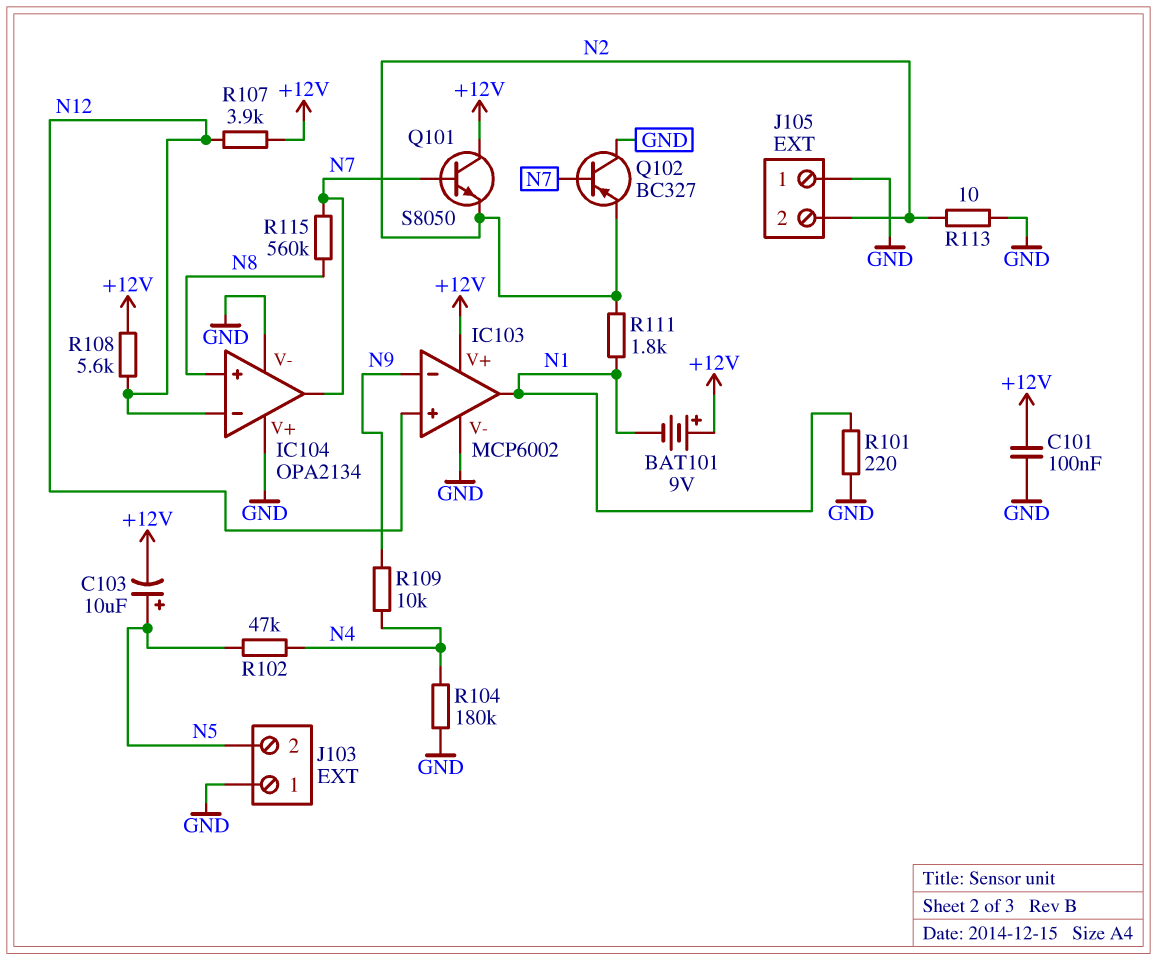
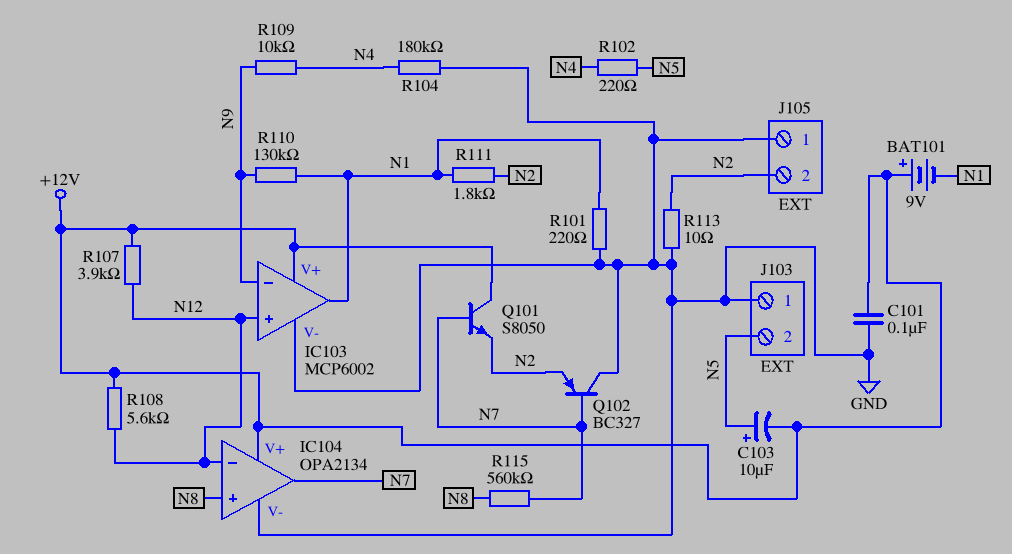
IC104 pin V+: GND -> +12V
R102: 47k (N4, N5) -> 220 (N4, N5)
R110: none -> 130k (N1, N9)

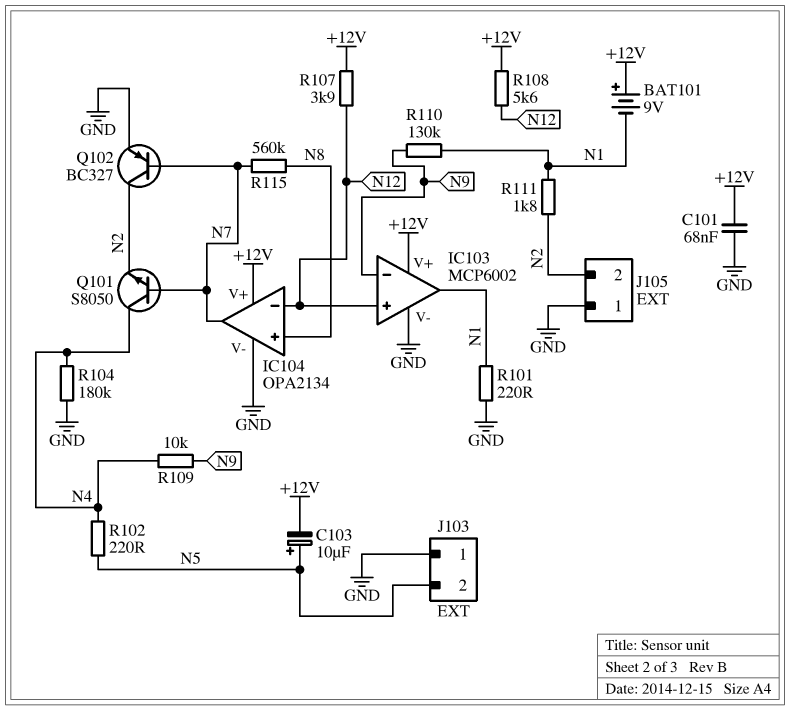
C101: 100nF (+12V, GND) -> 68nF (+12V, GND)
Q101: NPN S8050 (B N7, C +12V, E N2) -> NPN S8050 (B N7, C N4, E N2)
Q102: PNP BC327 (B N7, C GND, E N2) -> PNP BC327 (B N7, C N2, E GND)
R113: 10 (GND, N2) -> none

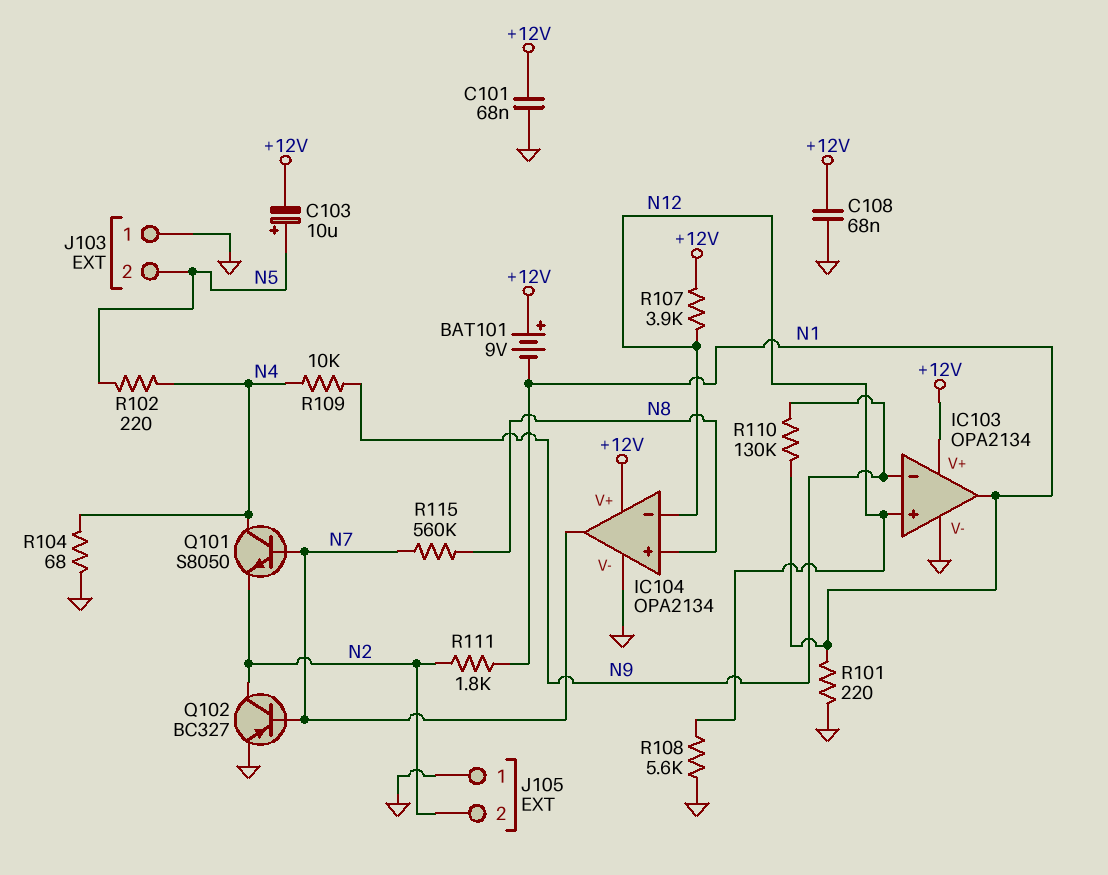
C108: none -> 68nF (+12V, GND)
IC103: MCP6002 -> OPA2134
R104: 180k (GND, N4) -> 68 (GND, N4)
R108: 5.6k (+12V, N12) -> 5.6k (GND, N12)

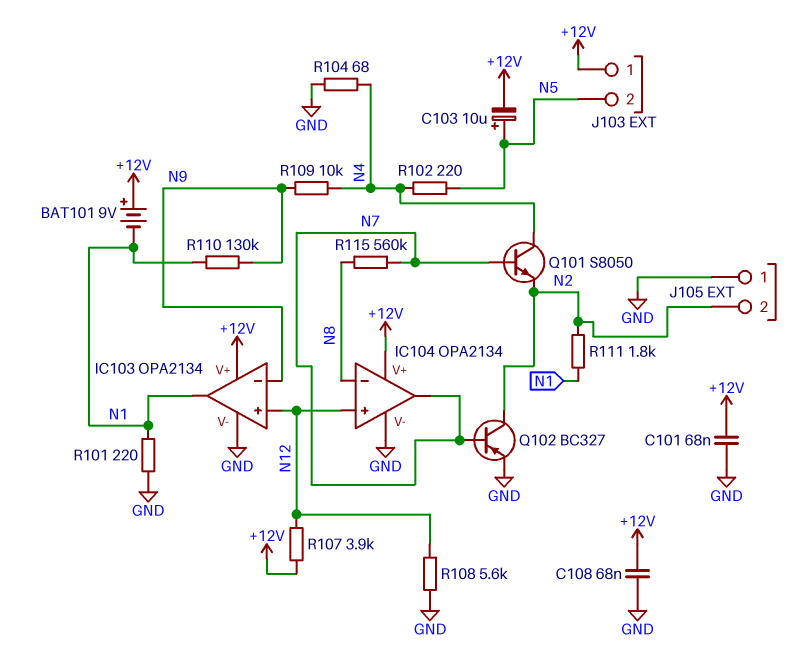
IC104 pin in+: N8 -> N12
IC104 pin in-: N12 -> N8
J103 pin 1: GND -> +12V

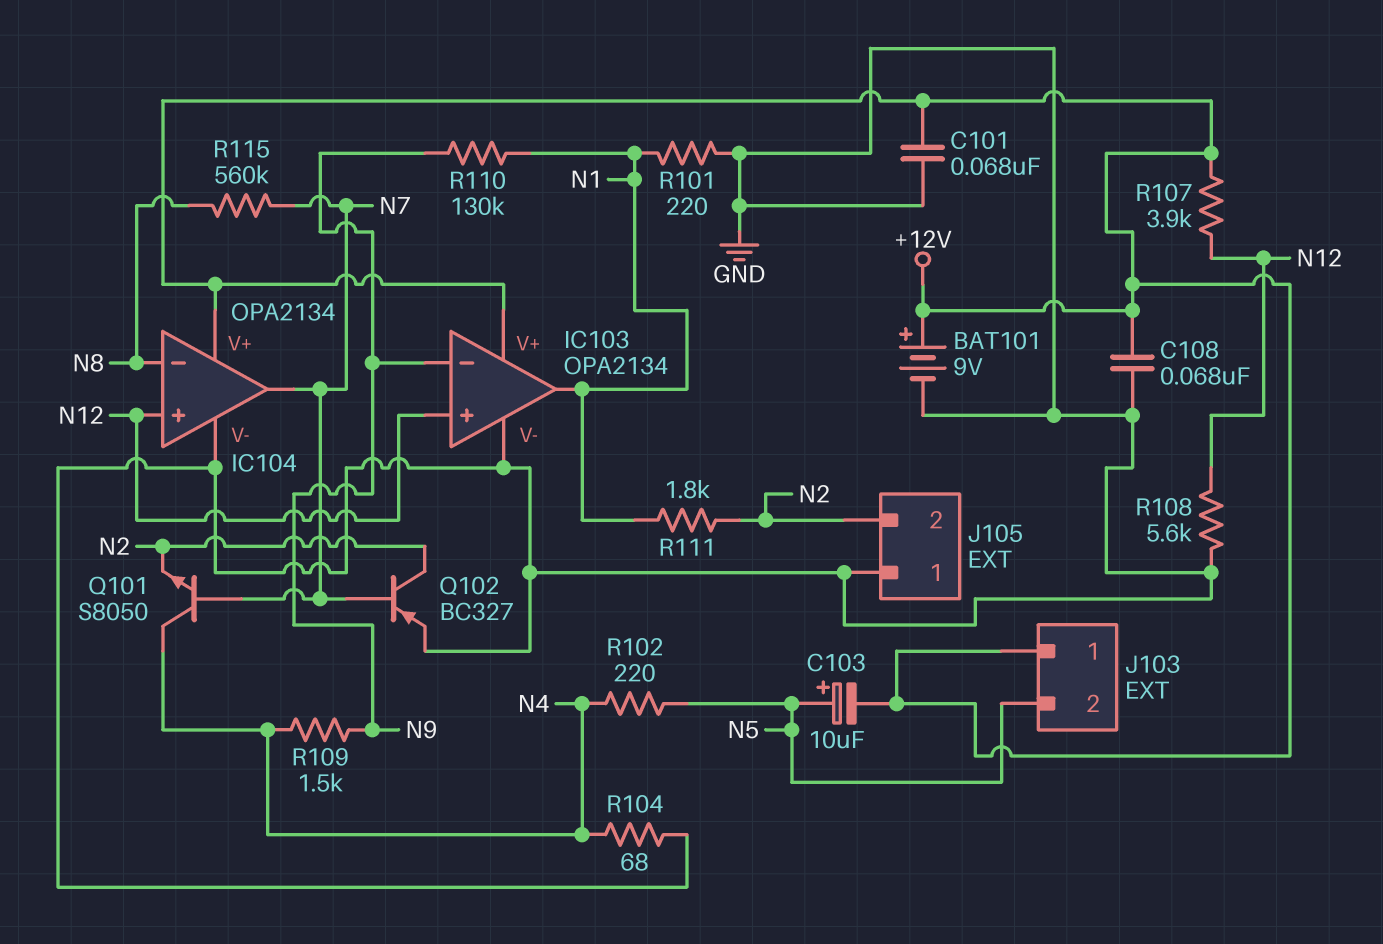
BAT101: 9V (plus +12V, minus N1) -> 9V (plus +12V, minus GND)
R109: 10k (N4, N9) -> 1.5k (N4, N9)

